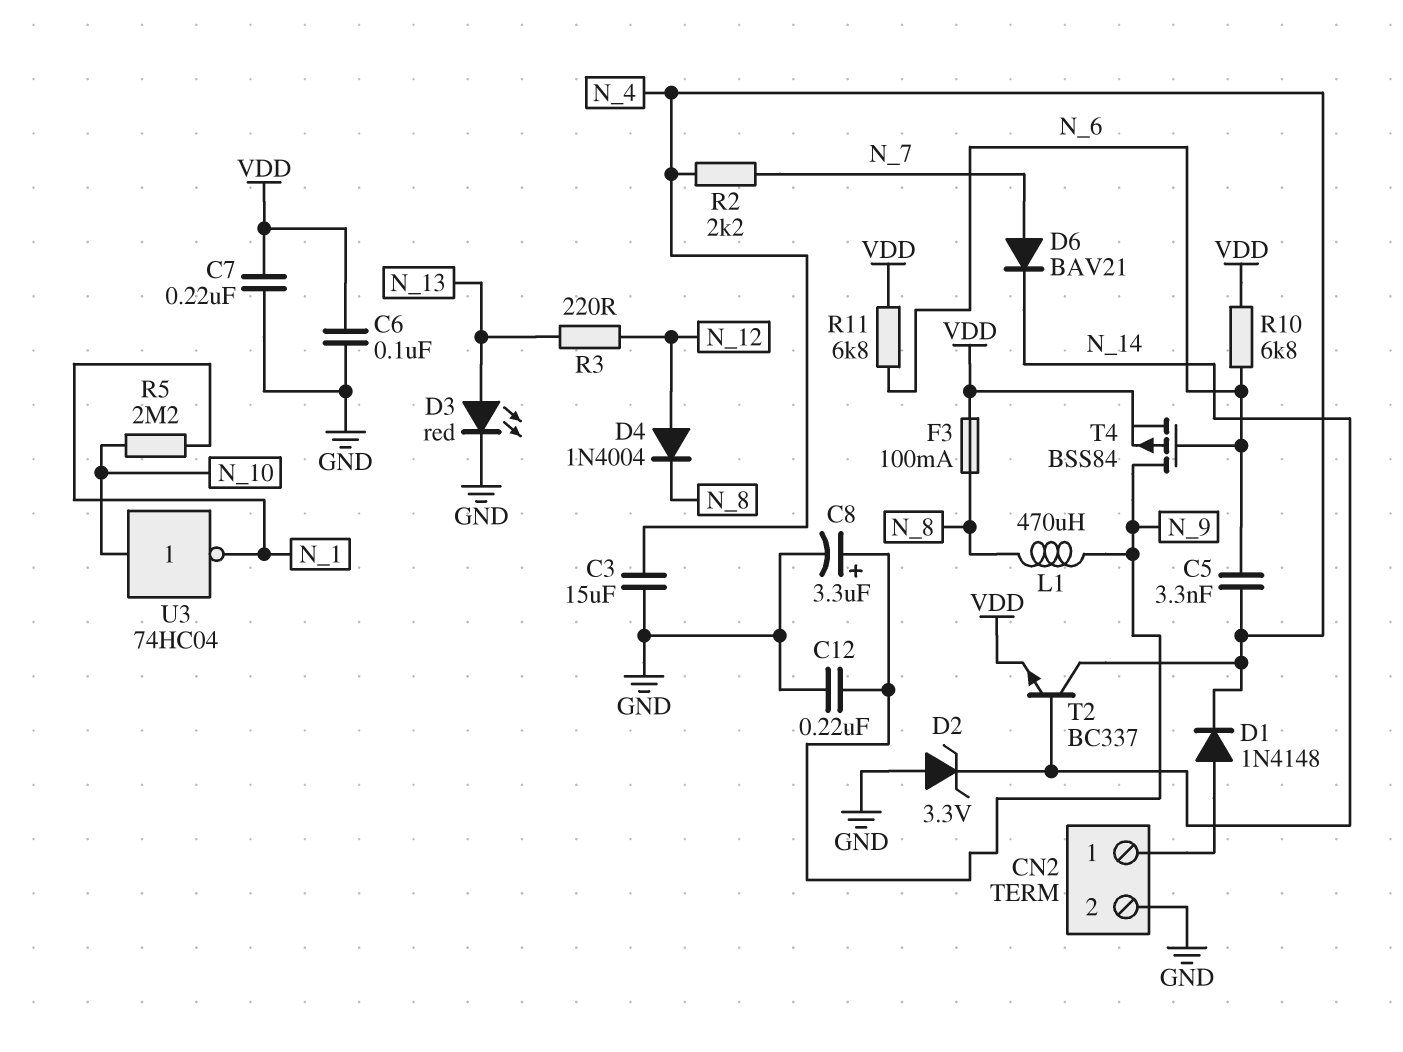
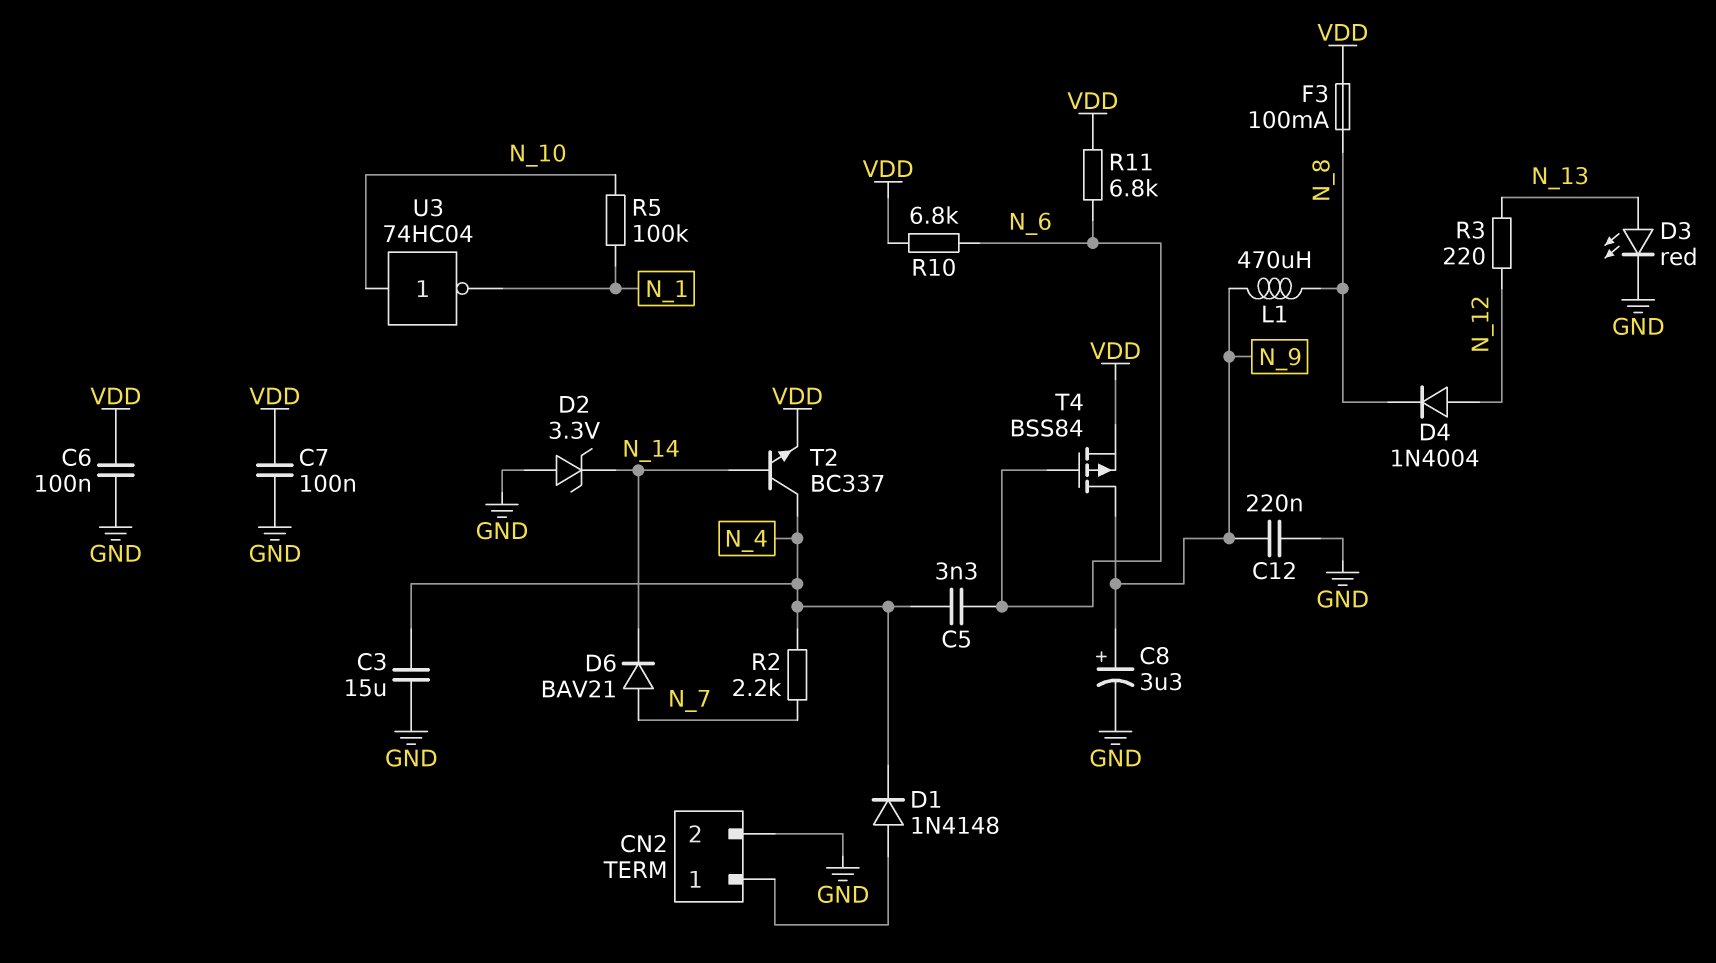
C7: 220nF (GND, VDD) -> 100nF (GND, VDD)
R5: 2.2M (N_1, N_10) -> 100k (N_1, N_10)

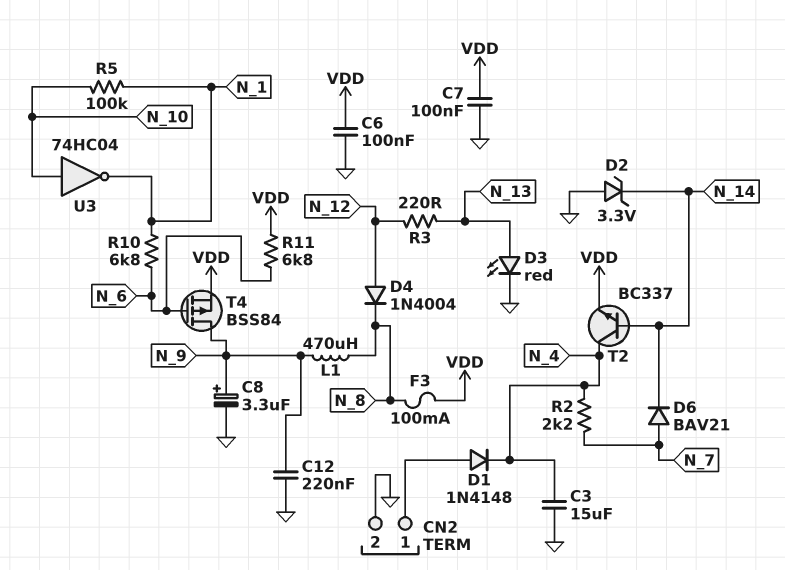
C5: 3.3nF (N_4, N_6) -> none
R10: 6.8k (N_6, VDD) -> 6.8k (N_1, N_6)

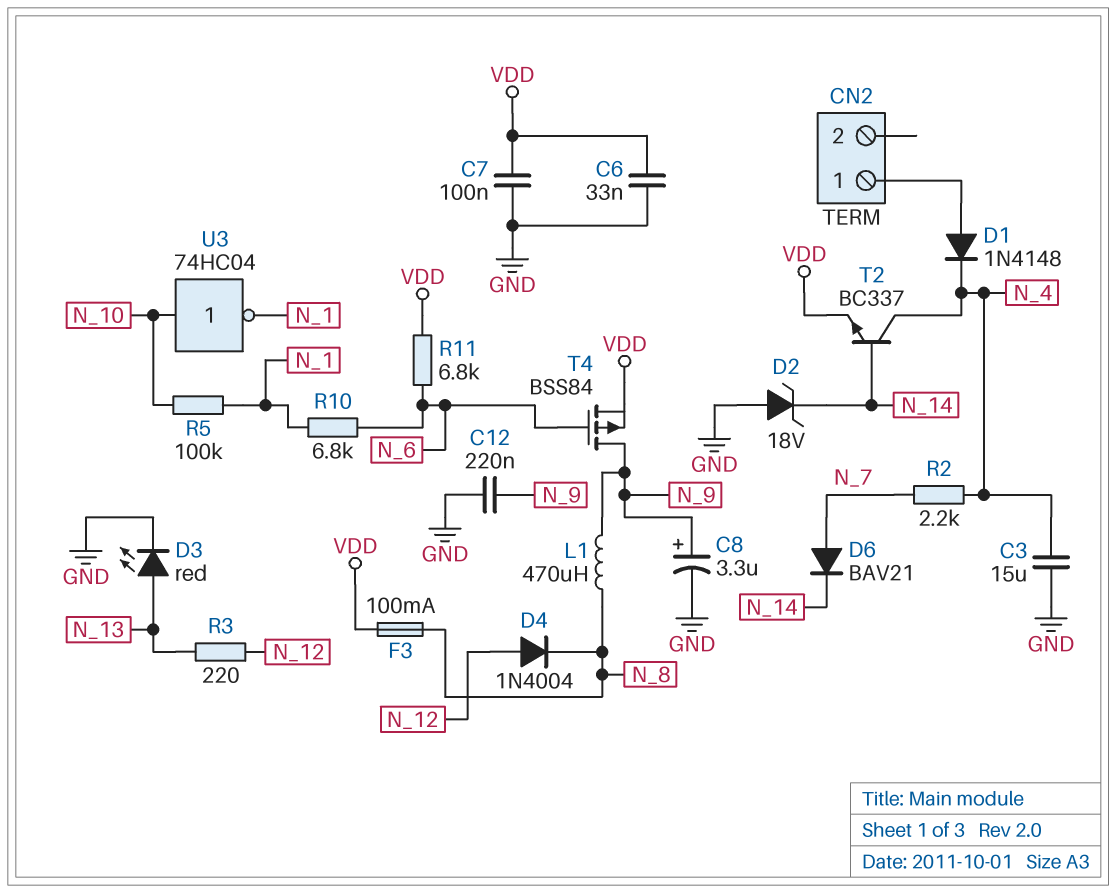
C6: 100nF (GND, VDD) -> 33nF (GND, VDD)
CN2 pin 2: GND -> none
D2: zener 3.3V (A GND, K N_14) -> zener 18V (A GND, K N_14)

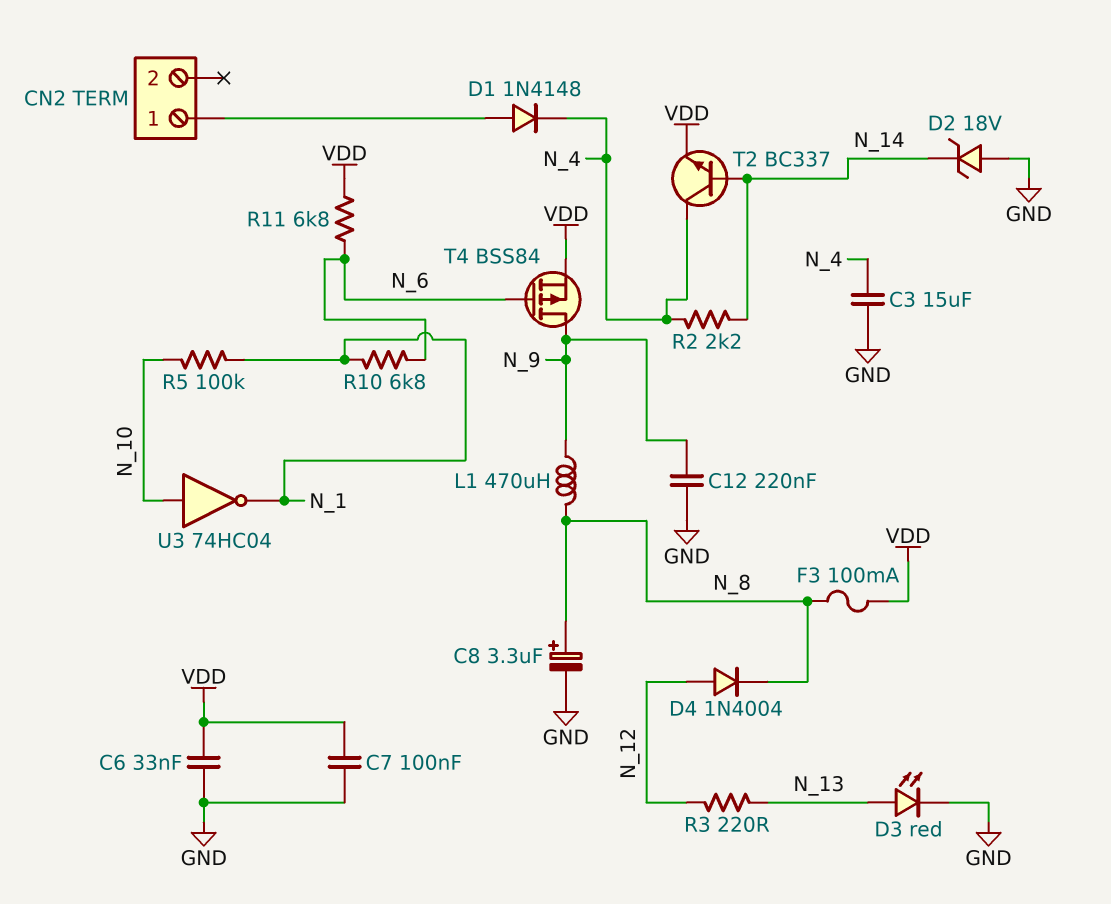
C8: 3.3uF (plus N_9, minus GND) -> 3.3uF (plus N_8, minus GND)
D6: diode BAV21 (A N_7, K N_14) -> none
R2: 2.2k (N_4, N_7) -> 2.2k (N_4, N_14)

